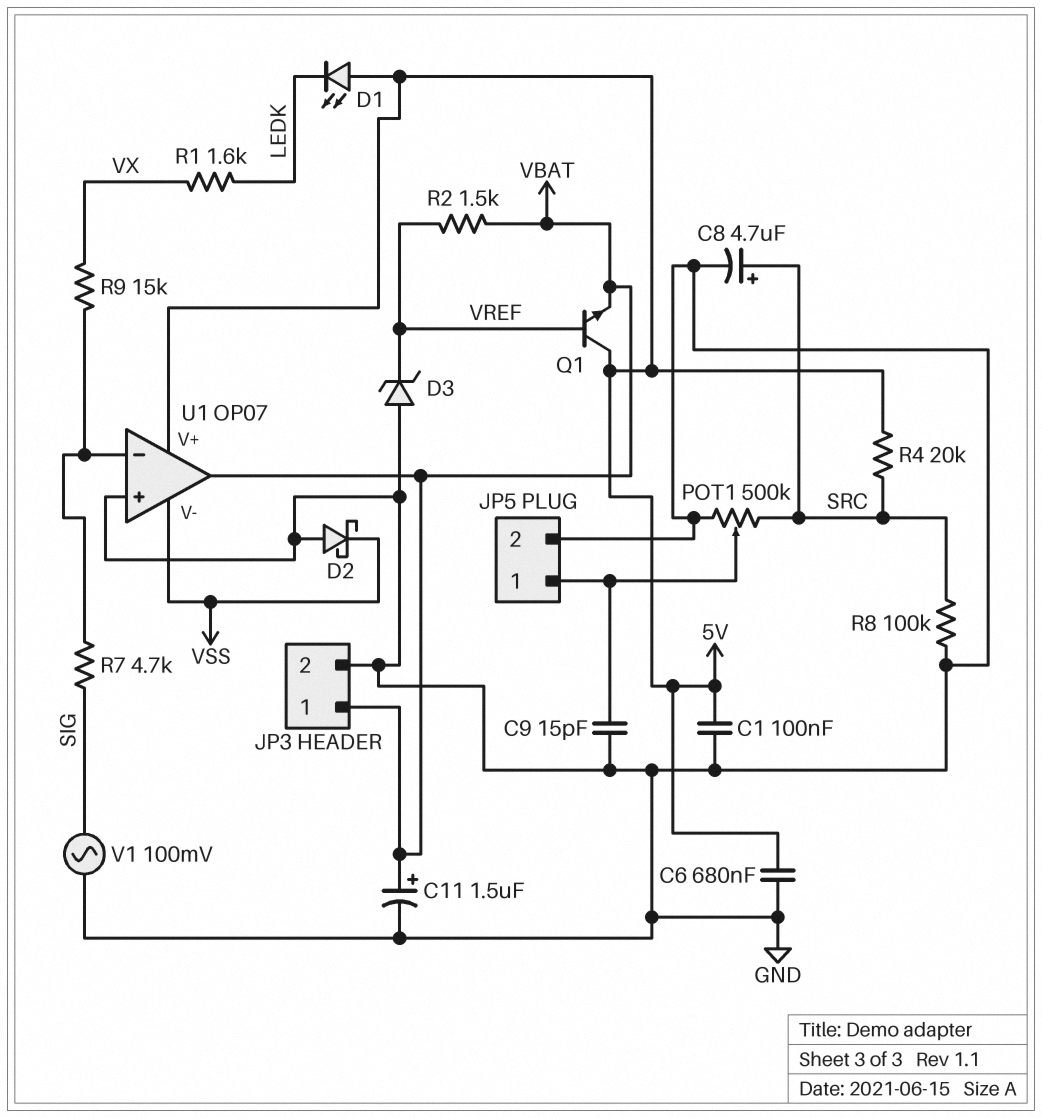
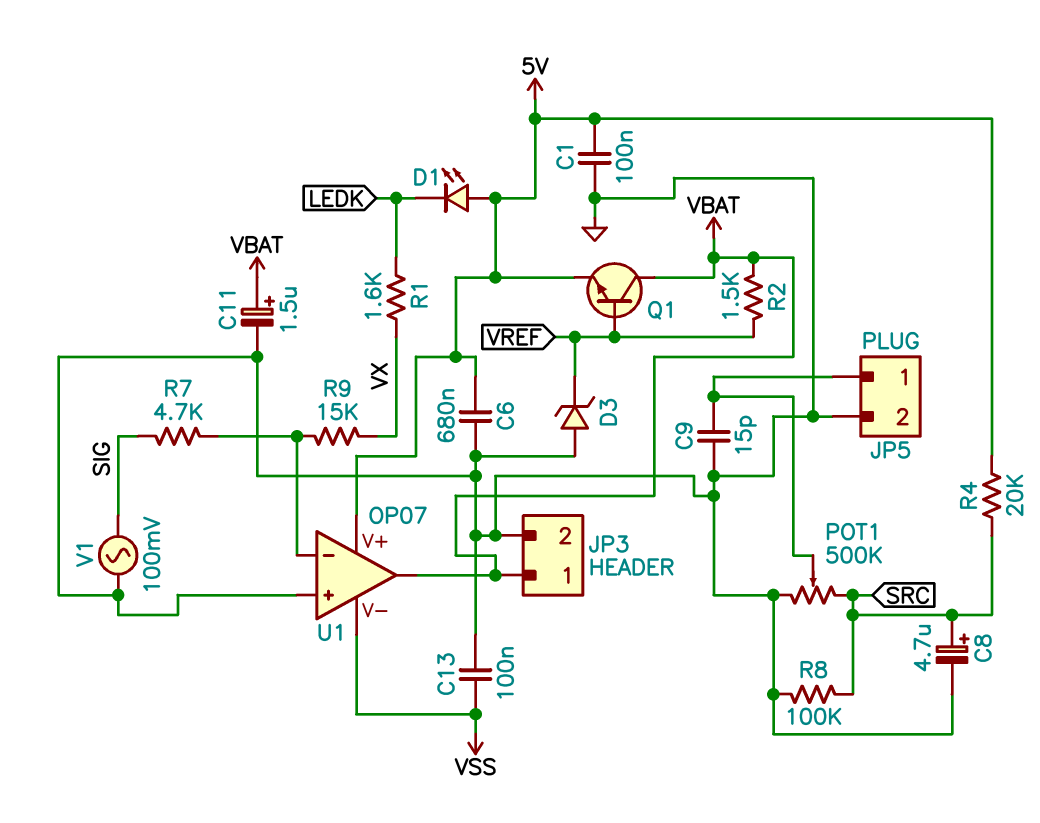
C13: none -> 100nF (GND, VSS)
D2: schottky (A GND, K VSS) -> none
Q1: NPN (B VREF, C 5V, E VBAT) -> NPN (B VREF, C VBAT, E 5V)

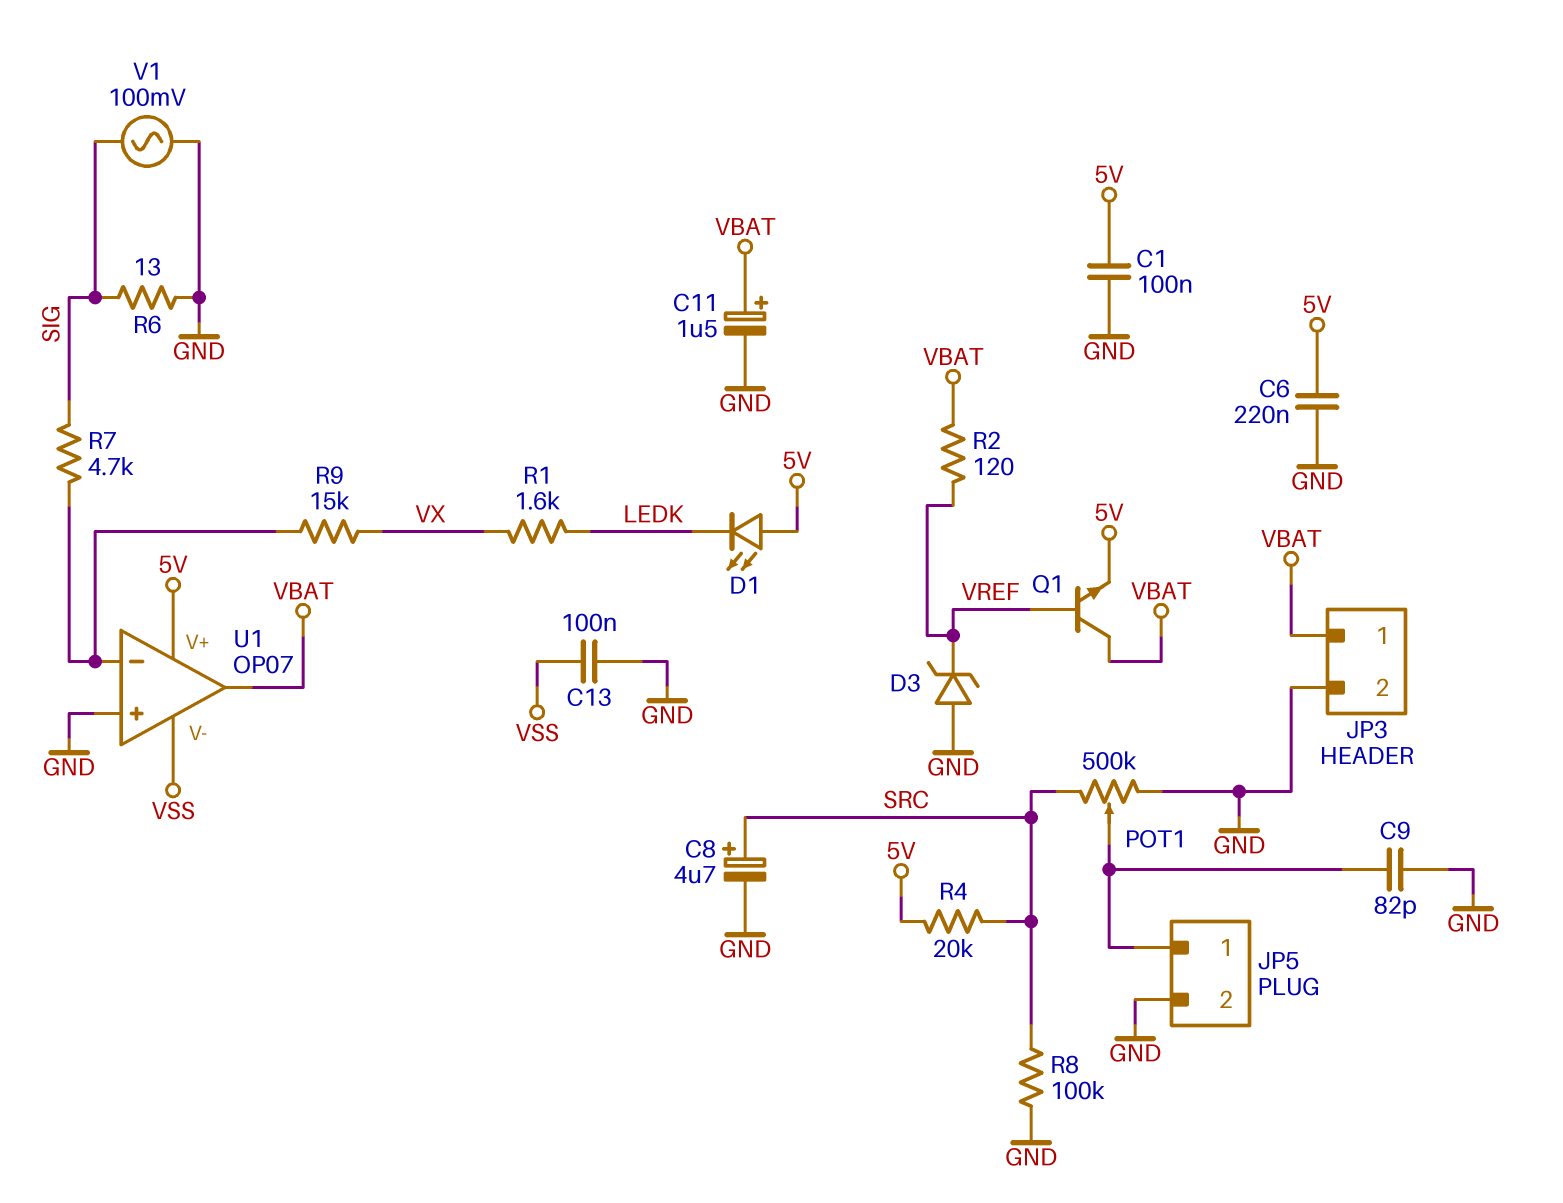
C6: 680nF (5V, GND) -> 220nF (5V, GND)
C9: 15pF (GND, JP5/1) -> 82pF (GND, JP5/1)
R2: 1.5k (VBAT, VREF) -> 120 (VBAT, VREF)
R6: none -> 13 (GND, SIG)

